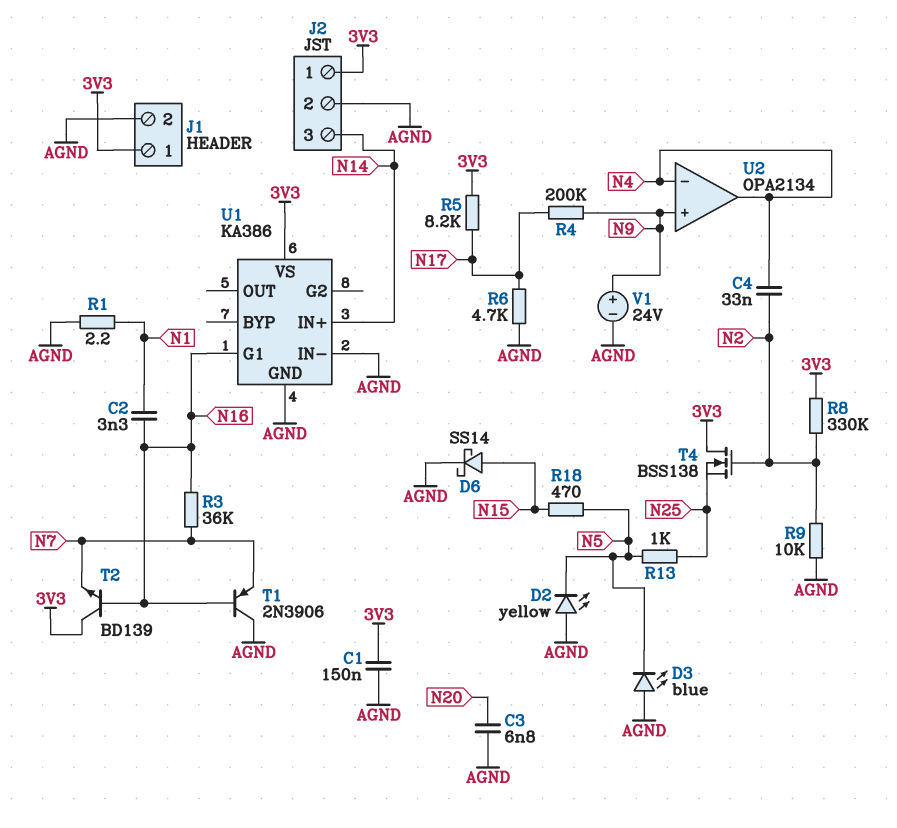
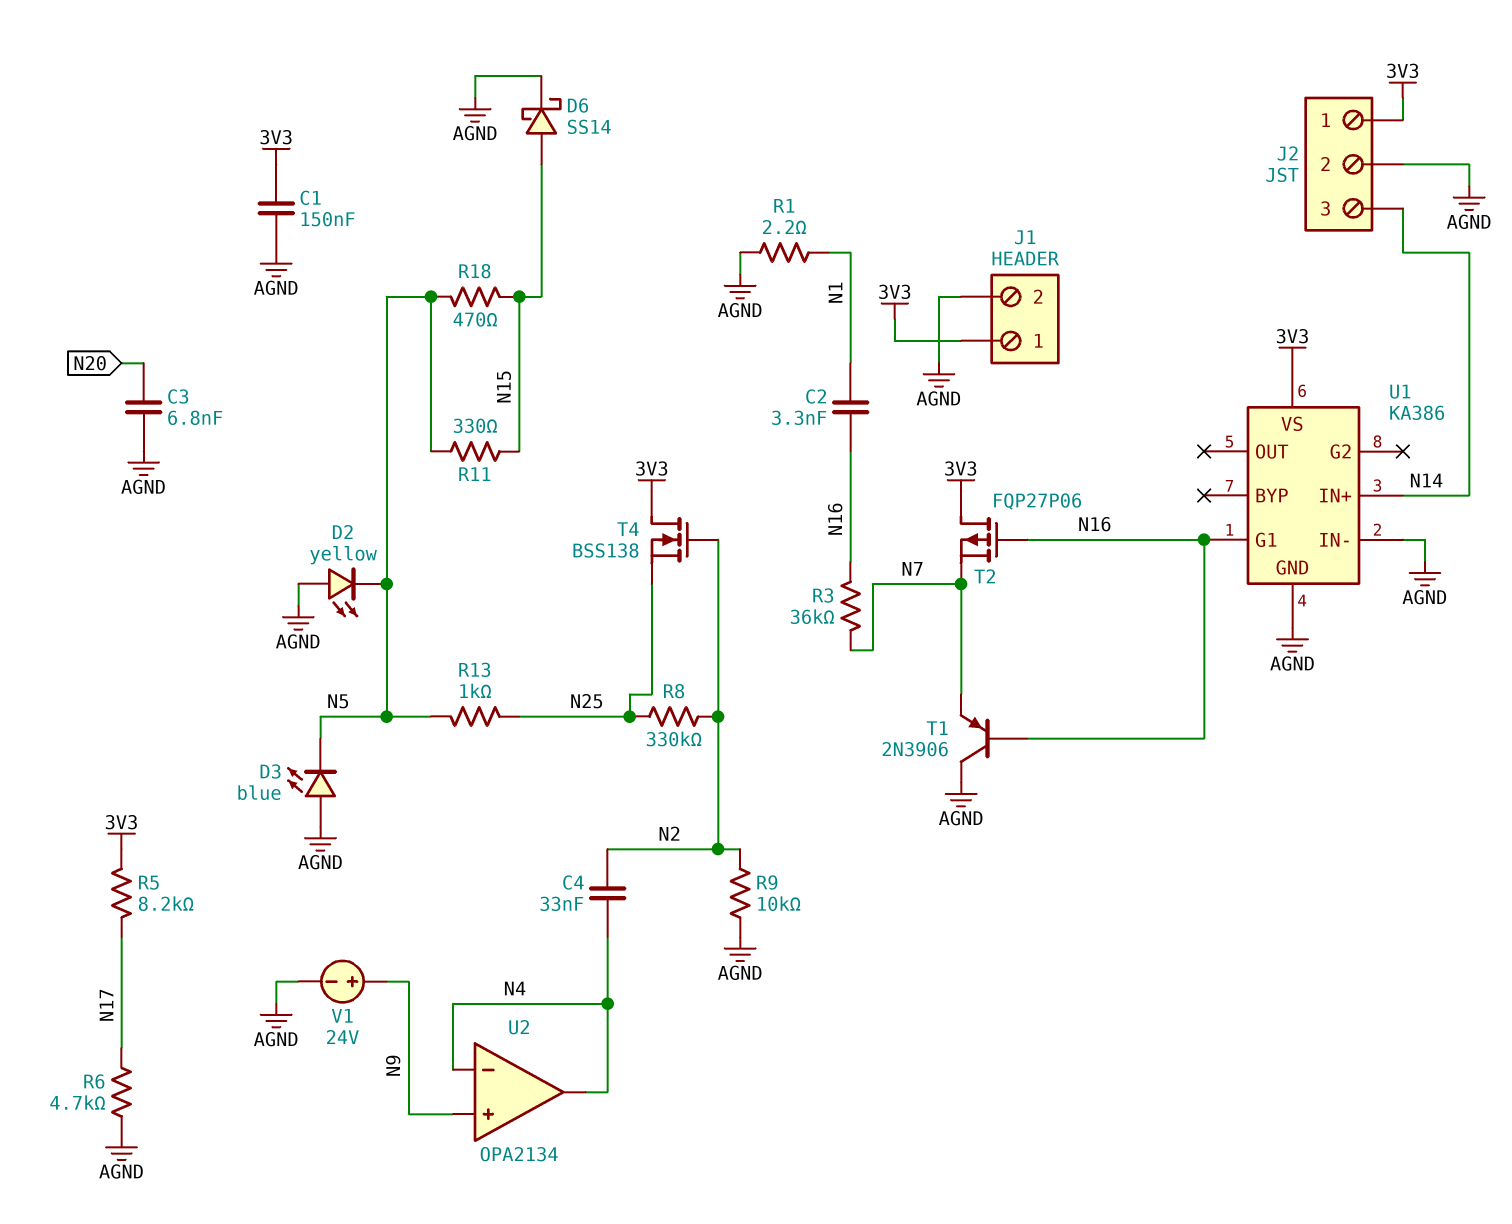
R4: 200k (N9, N17) -> none
R8: 330k (3V3, N2) -> 330k (N2, N25)
R11: none -> 330 (N5, N15)
T2: NPN BD139 (B N16, C 3V3, E N7) -> PMOS FQP27P06 (G N16, D 3V3, S N7)

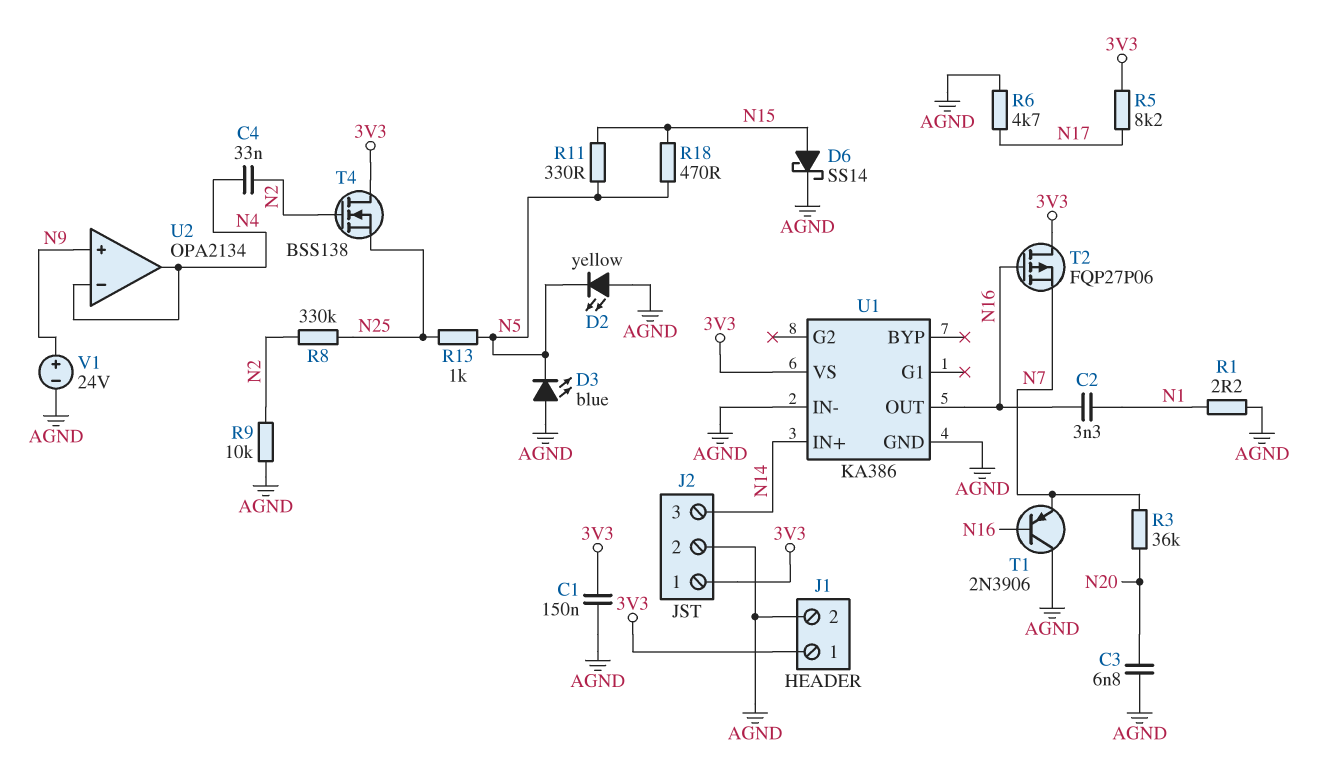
R3: 36k (N7, N16) -> 36k (N7, N20)
U1 pin G1: N16 -> none
U1 pin OUT: none -> N16

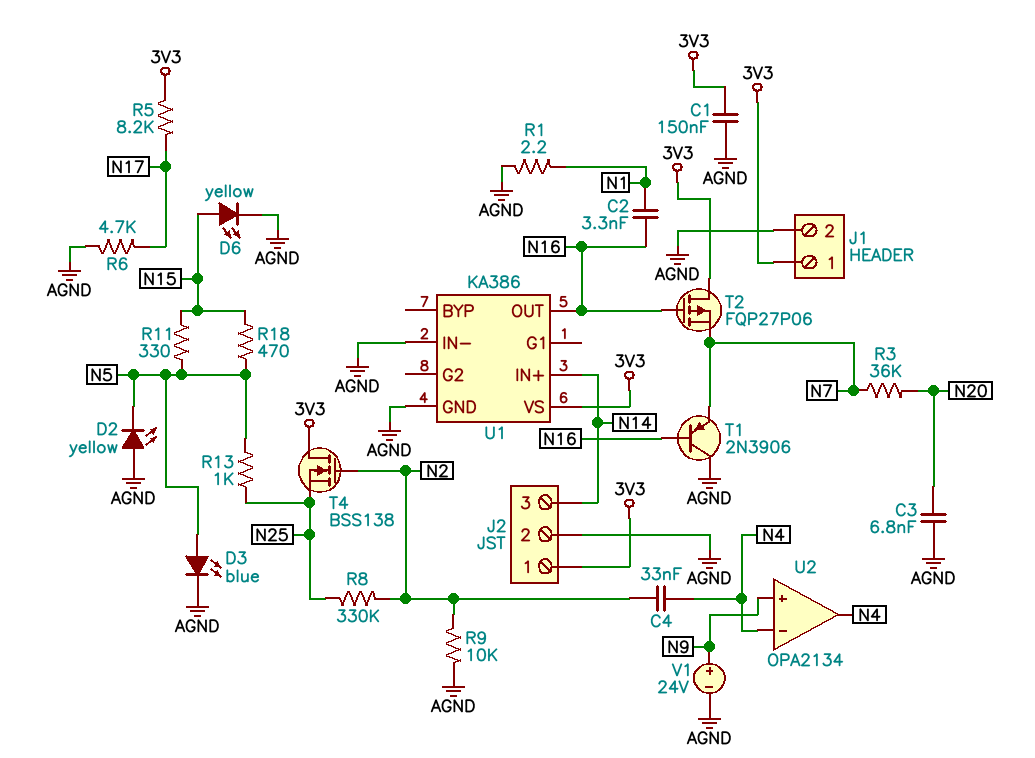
D3: LED blue (A AGND, K N5) -> LED blue (A N5, K AGND)
D6: schottky SS14 (A N15, K AGND) -> LED yellow (A N15, K AGND)

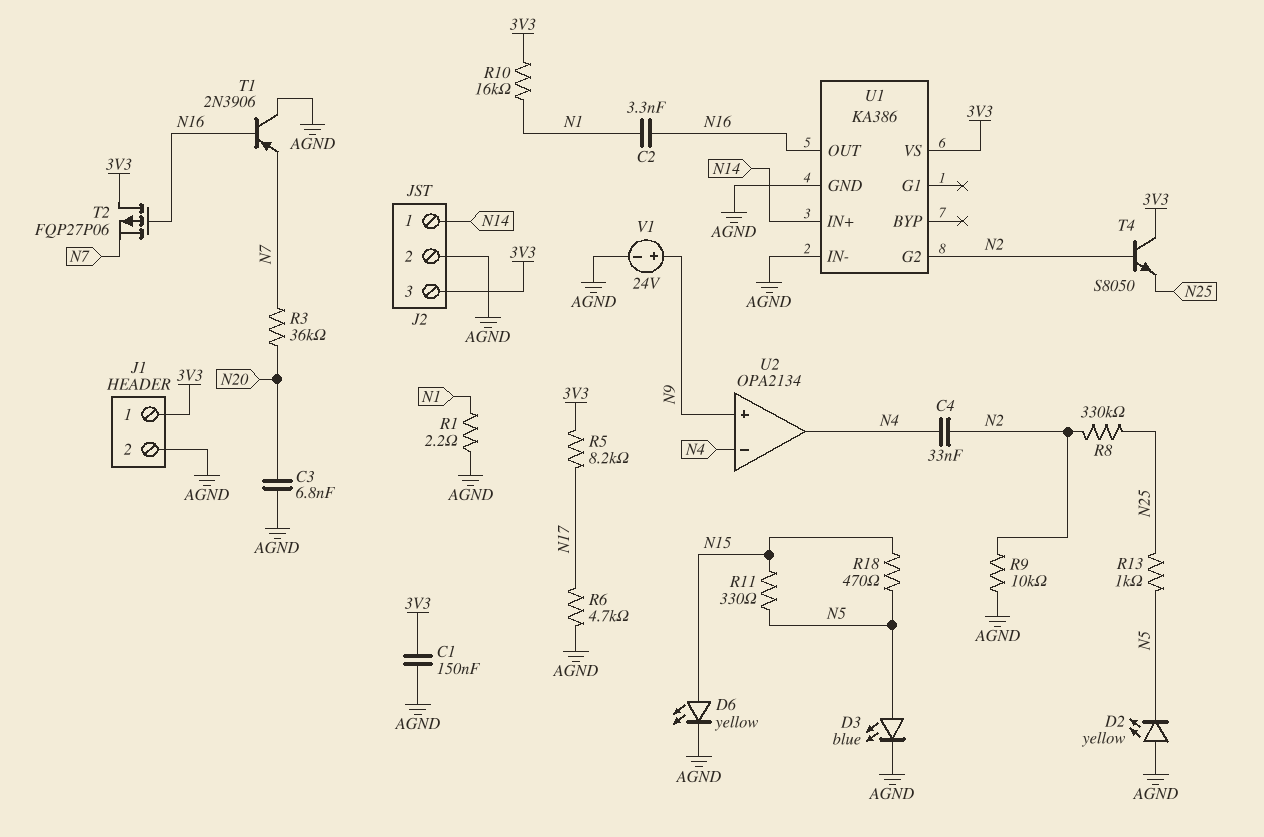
J2 pin 1: 3V3 -> N14
J2 pin 3: N14 -> 3V3
R10: none -> 16k (3V3, N1)
T4: NMOS BSS138 (G N2, D 3V3, S N25) -> NPN S8050 (B N2, C 3V3, E N25)
U1 pin G2: none -> N2

